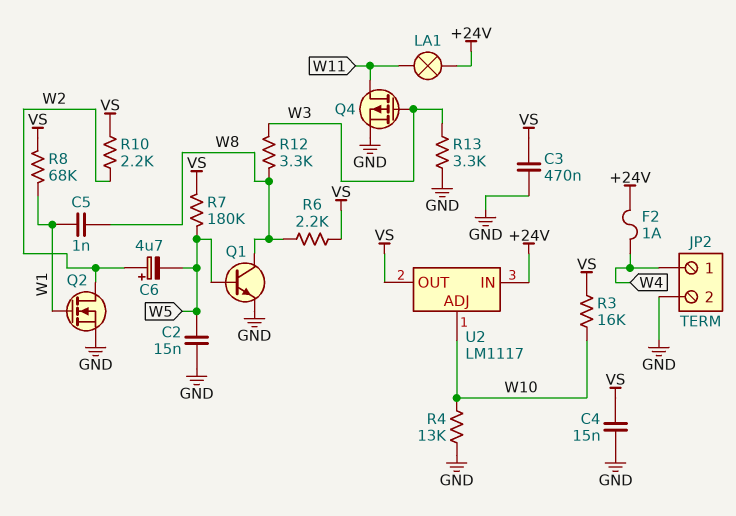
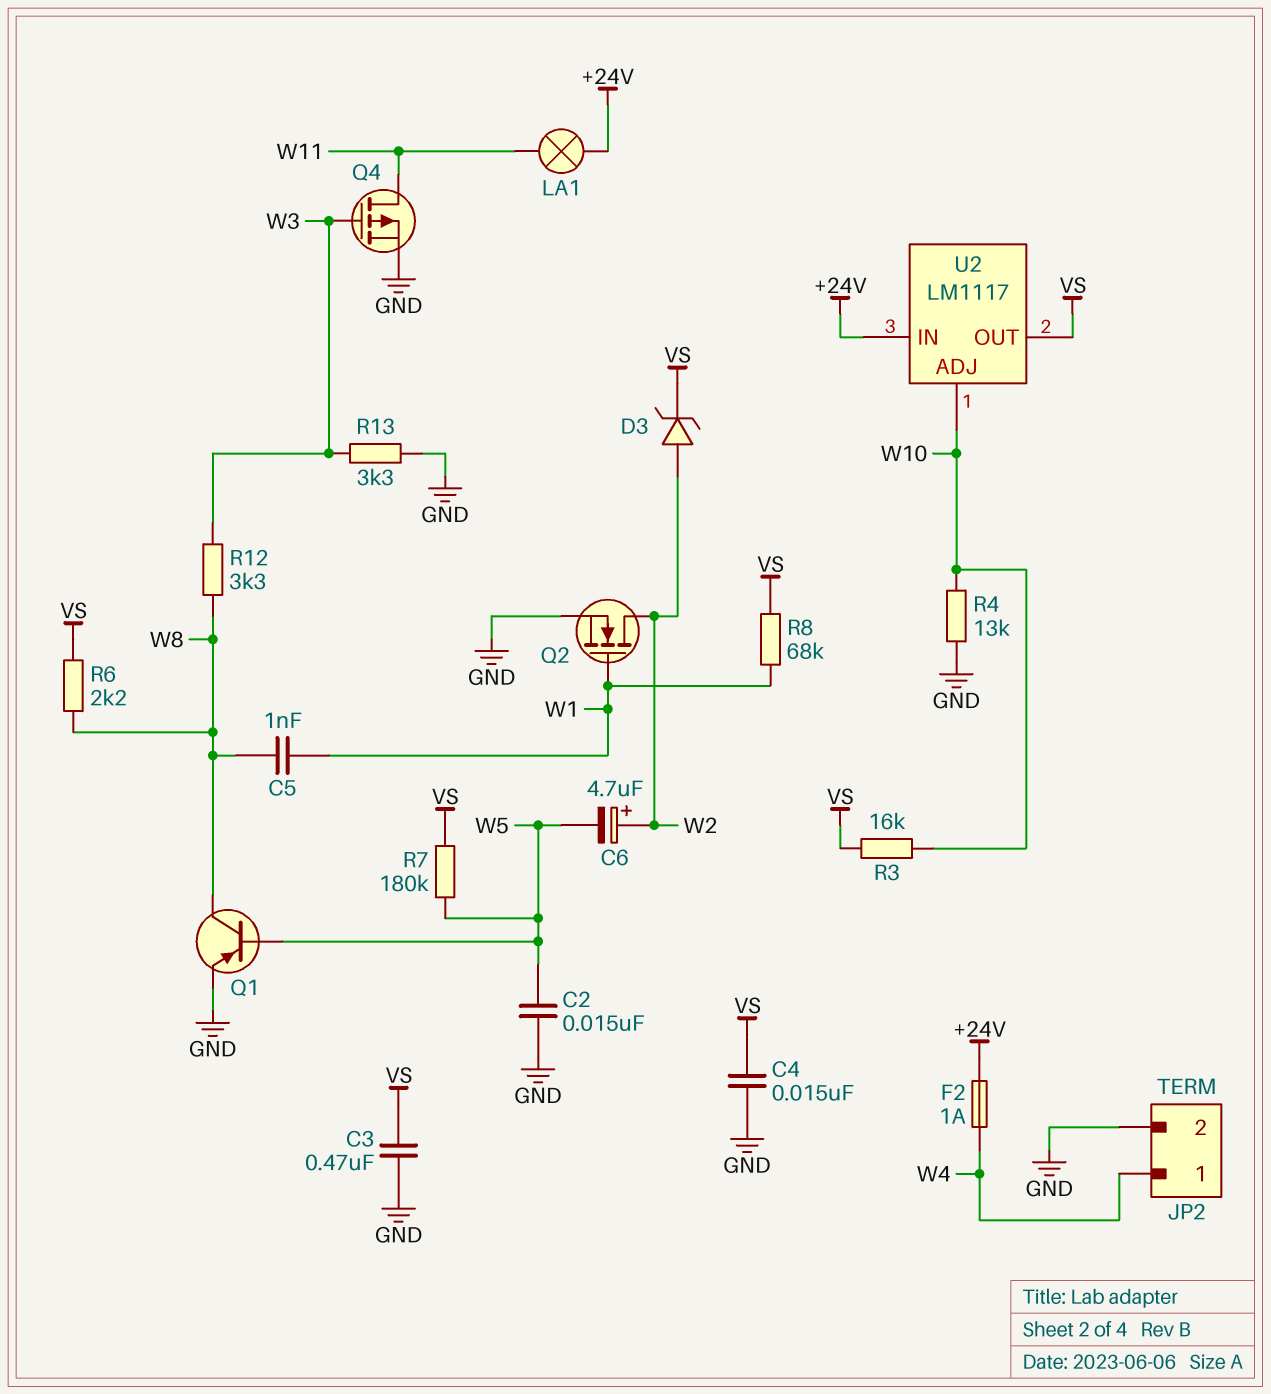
D3: none -> zener (A W2, K VS)
Q1: NPN (B W5, C W8, E GND) -> PNP (B W5, C W8, E GND)
R10: 2.2k (VS, W2) -> none

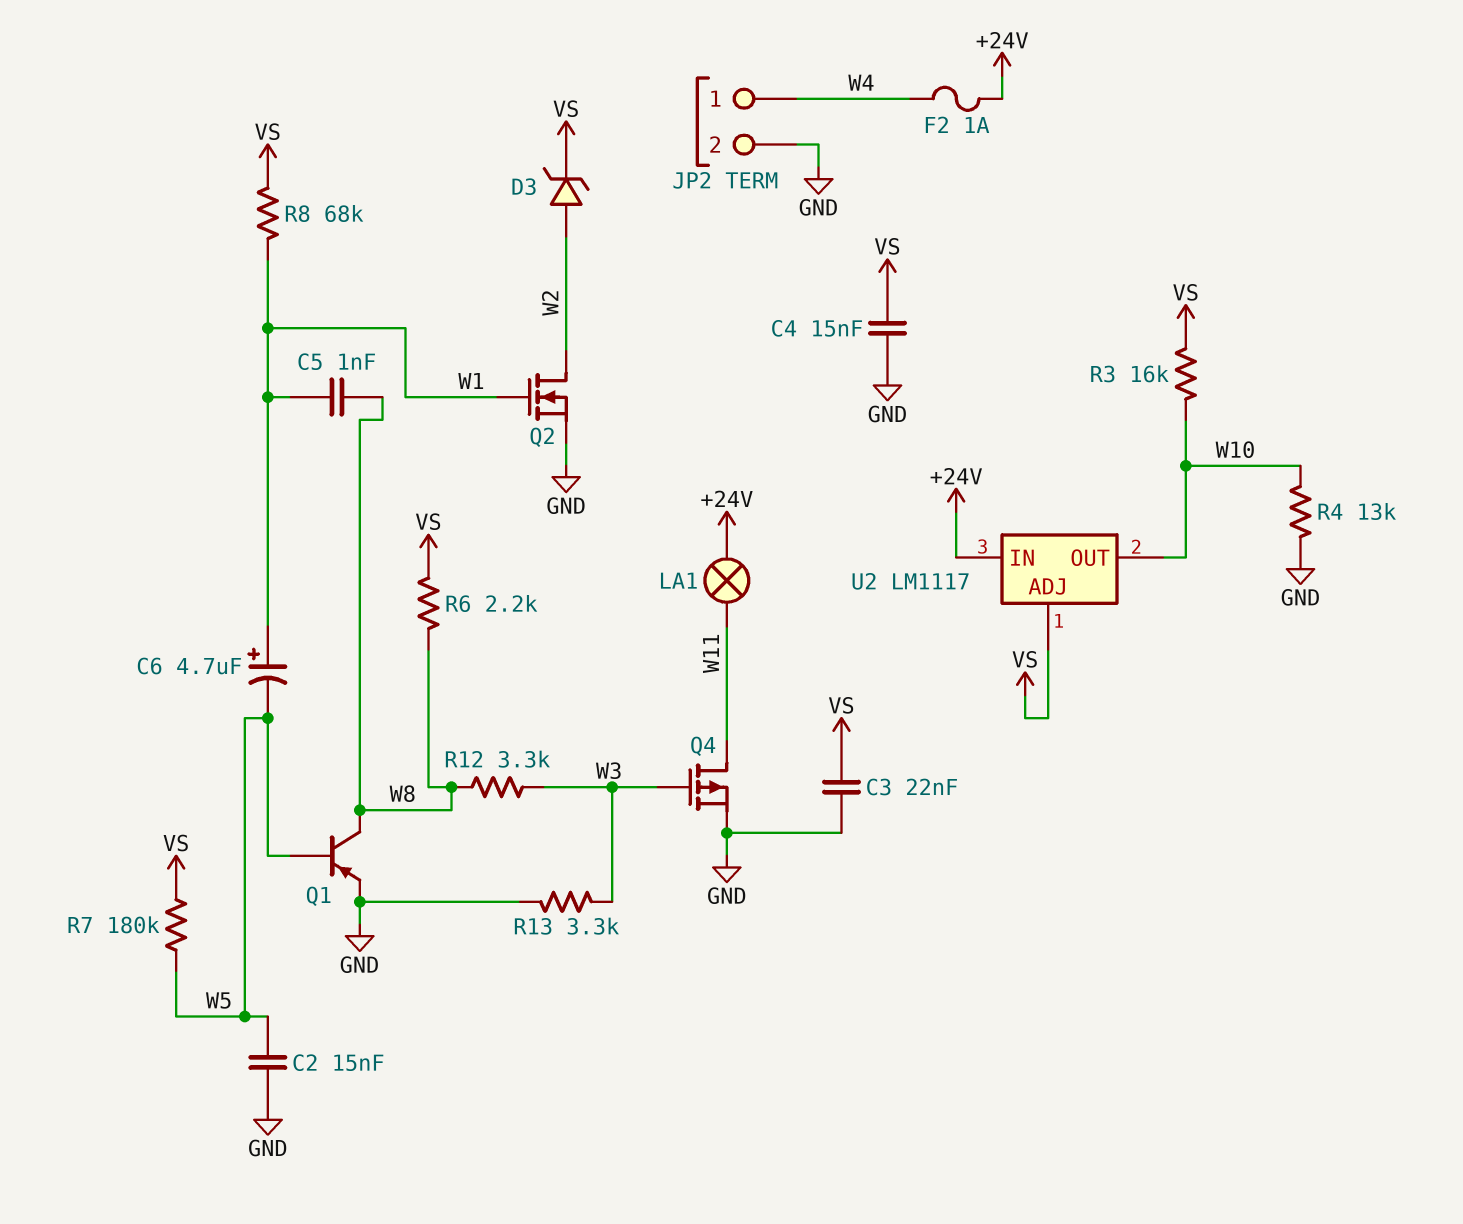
C3: 470nF (GND, VS) -> 22nF (GND, VS)
C6: 4.7uF (plus W2, minus W5) -> 4.7uF (plus W1, minus W5)
U2 pin ADJ: W10 -> VS
U2 pin OUT: VS -> W10

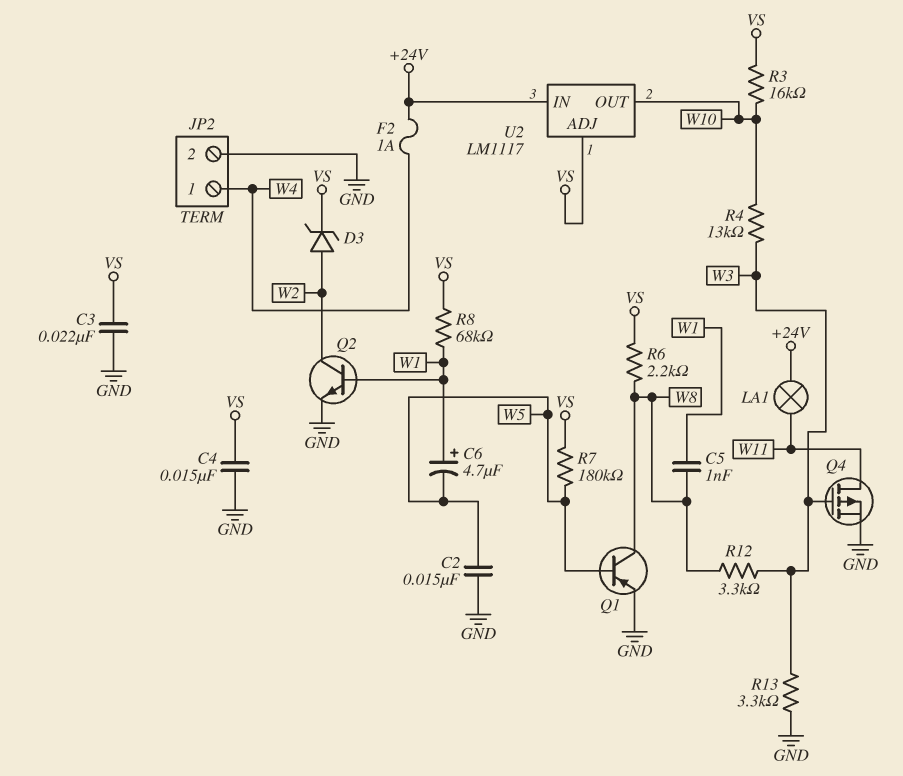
Q2: NMOS (G W1, D W2, S GND) -> NPN (B W1, C W2, E GND)
R4: 13k (GND, W10) -> 13k (W3, W10)

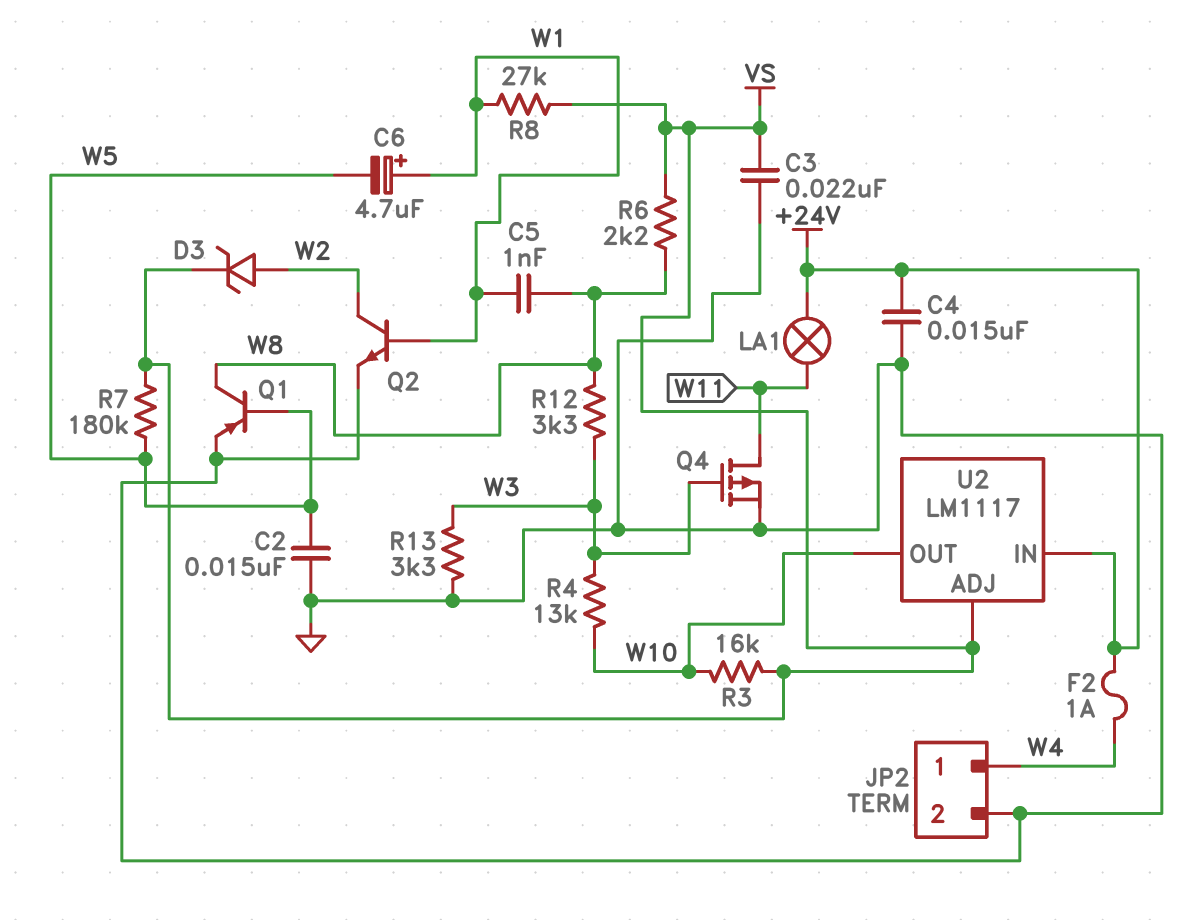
C4: 15nF (GND, VS) -> 15nF (+24V, GND)
R8: 68k (VS, W1) -> 27k (VS, W1)

